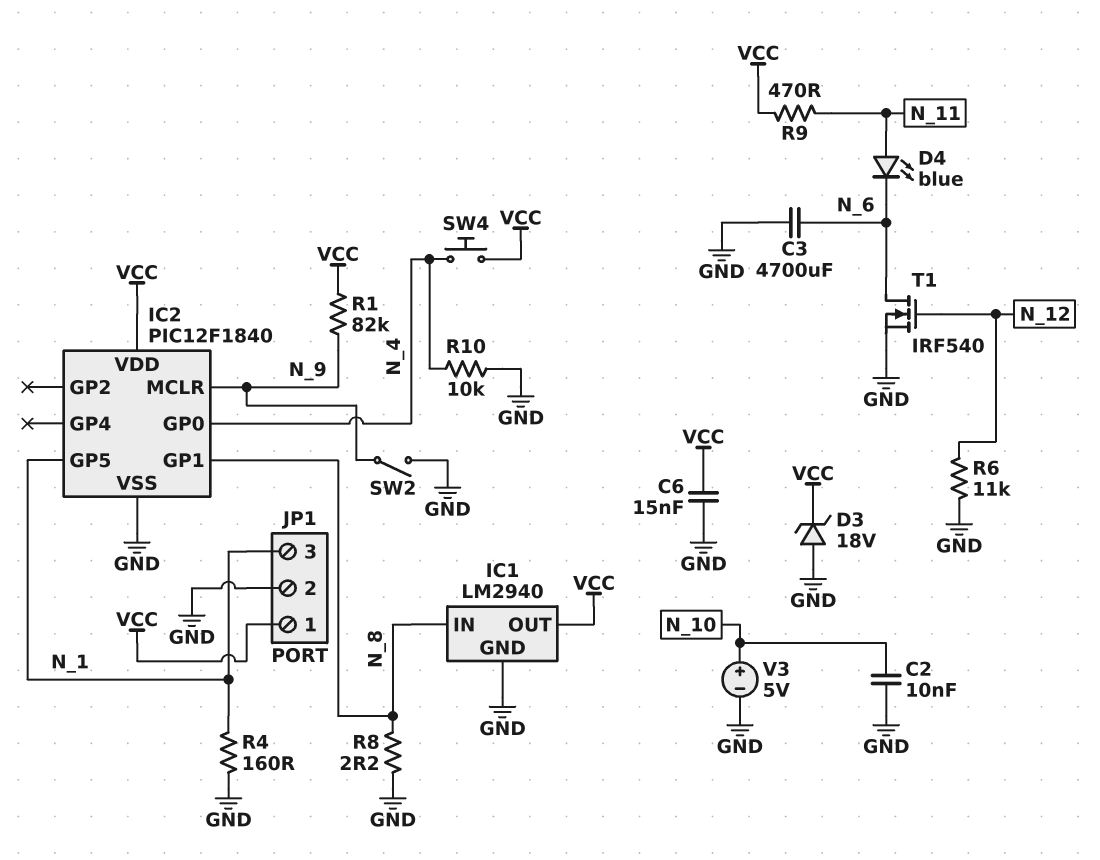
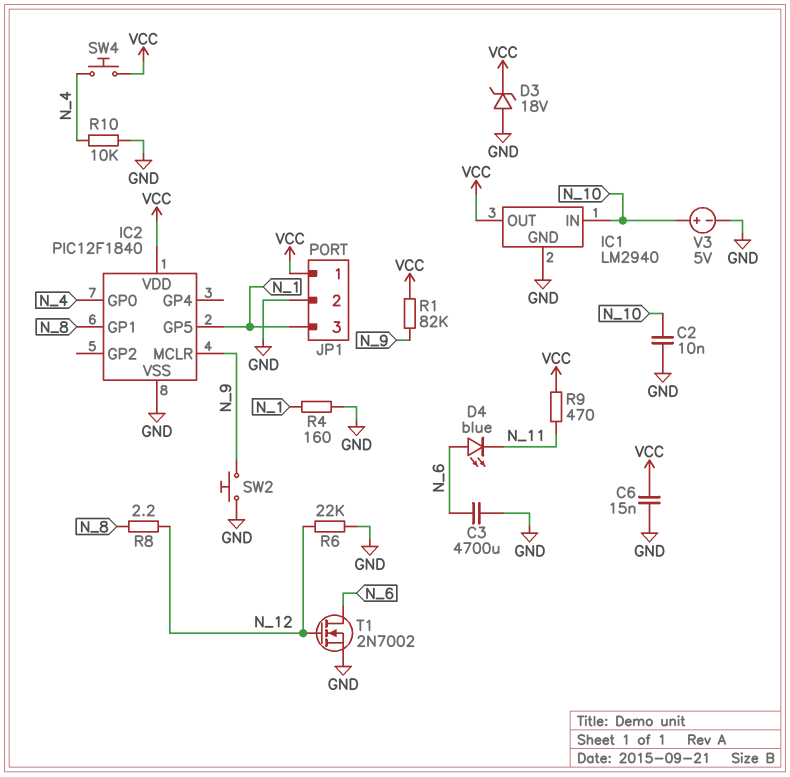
D4: LED blue (A N_11, K N_6) -> LED blue (A N_6, K N_11)
IC1 pin IN: N_8 -> N_10
R6: 11k (GND, N_12) -> 22k (GND, N_12)
R8: 2.2 (GND, N_8) -> 2.2 (N_8, N_12)
SW2: switch (GND, N_9) -> button (GND, N_9)
T1: NMOS IRF540 (G N_12, D N_6, S GND) -> NMOS 2N7002 (G N_12, D N_6, S GND)

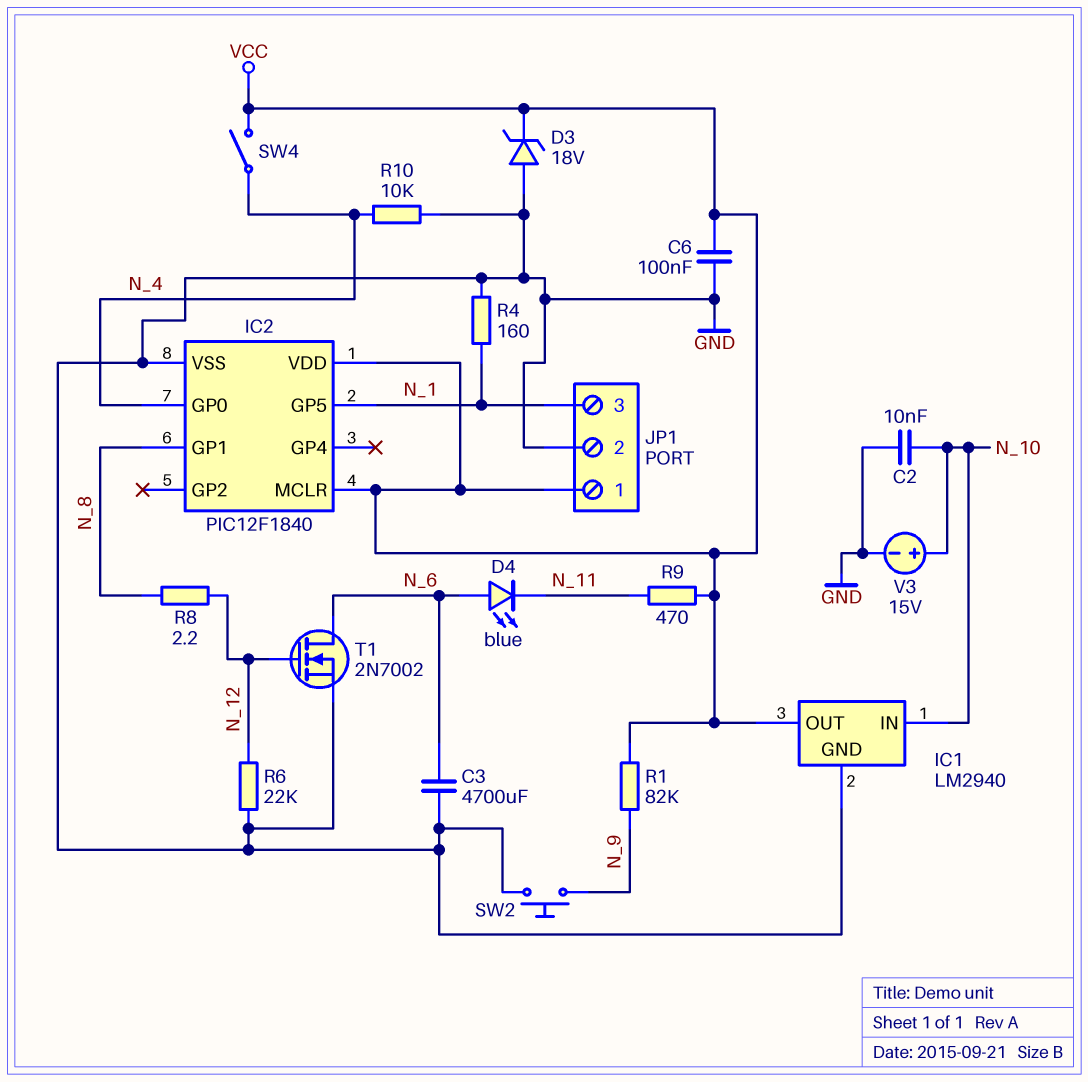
C6: 15nF (GND, VCC) -> 100nF (GND, VCC)
IC2 pin MCLR: N_9 -> VCC
SW4: button (N_4, VCC) -> switch (N_4, VCC)
V3: 5V (plus N_10, minus GND) -> 15V (plus N_10, minus GND)

